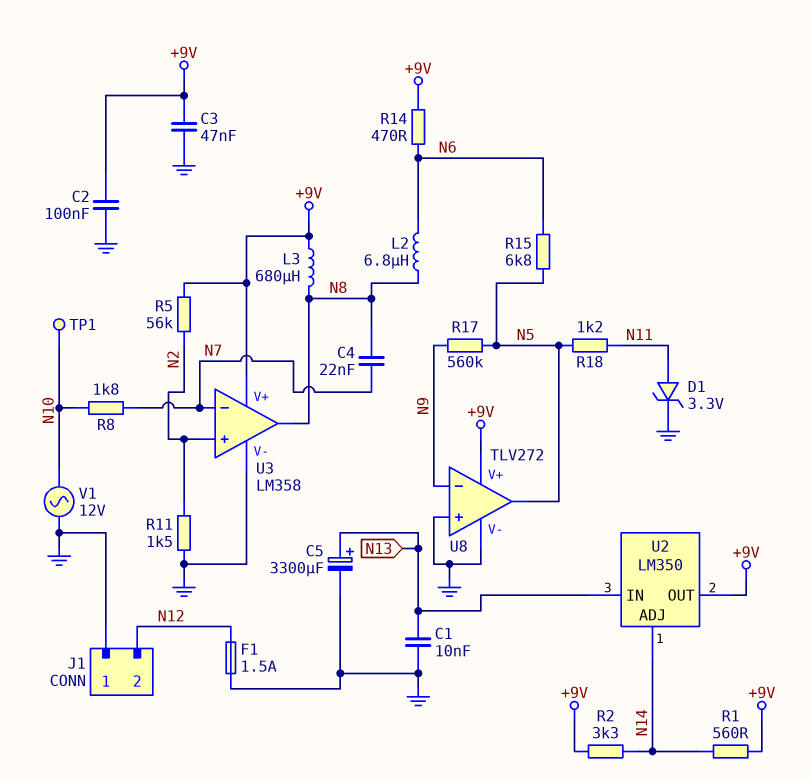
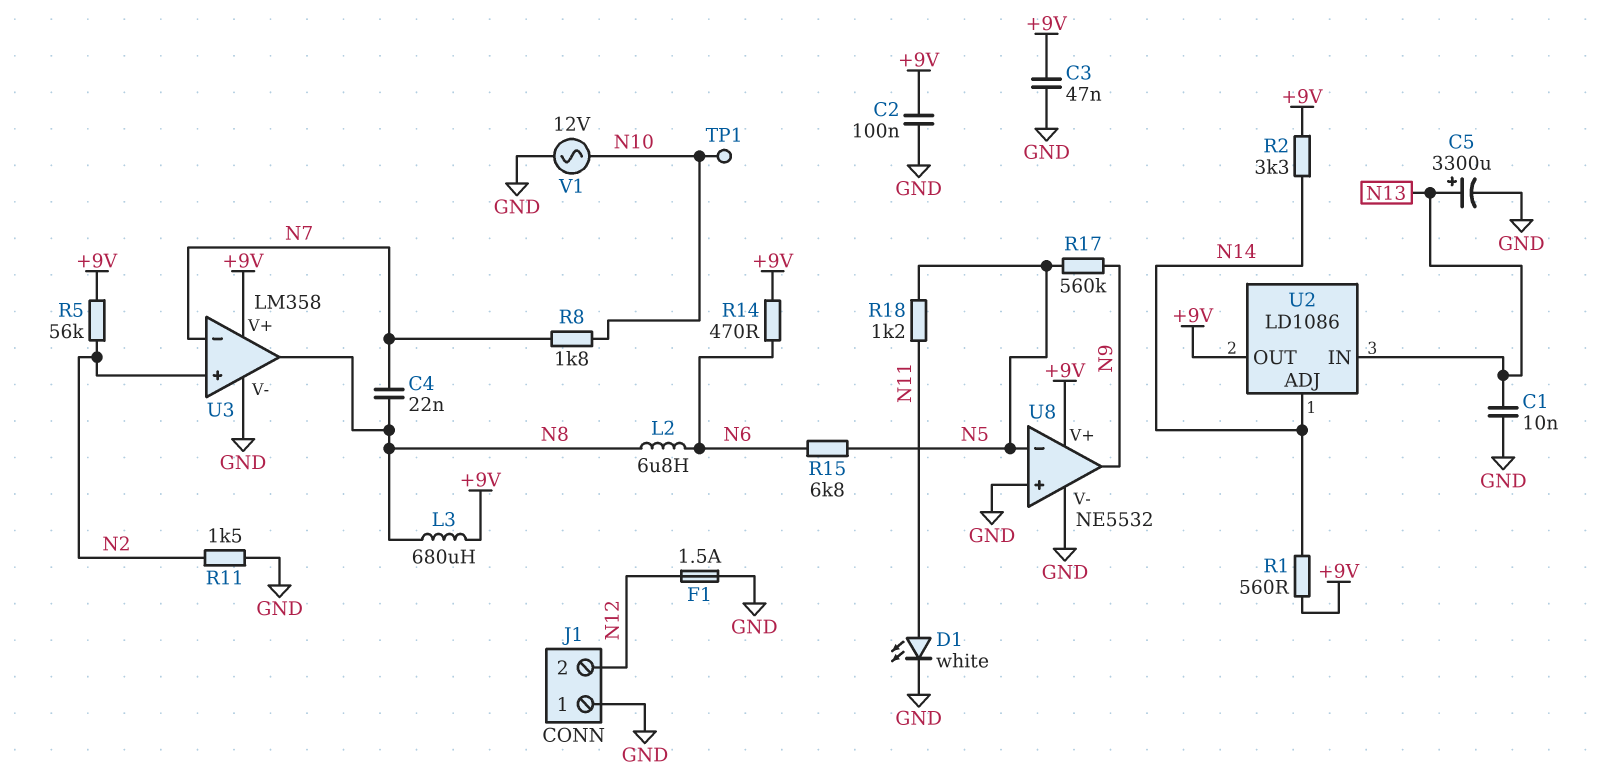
D1: zener 3.3V (A N11, K GND) -> LED white (A N11, K GND)
U2: LM350 -> LD1086
U8: TLV272 -> NE5532
U8 pin in-: N9 -> N5
U8 pin out: N5 -> N9

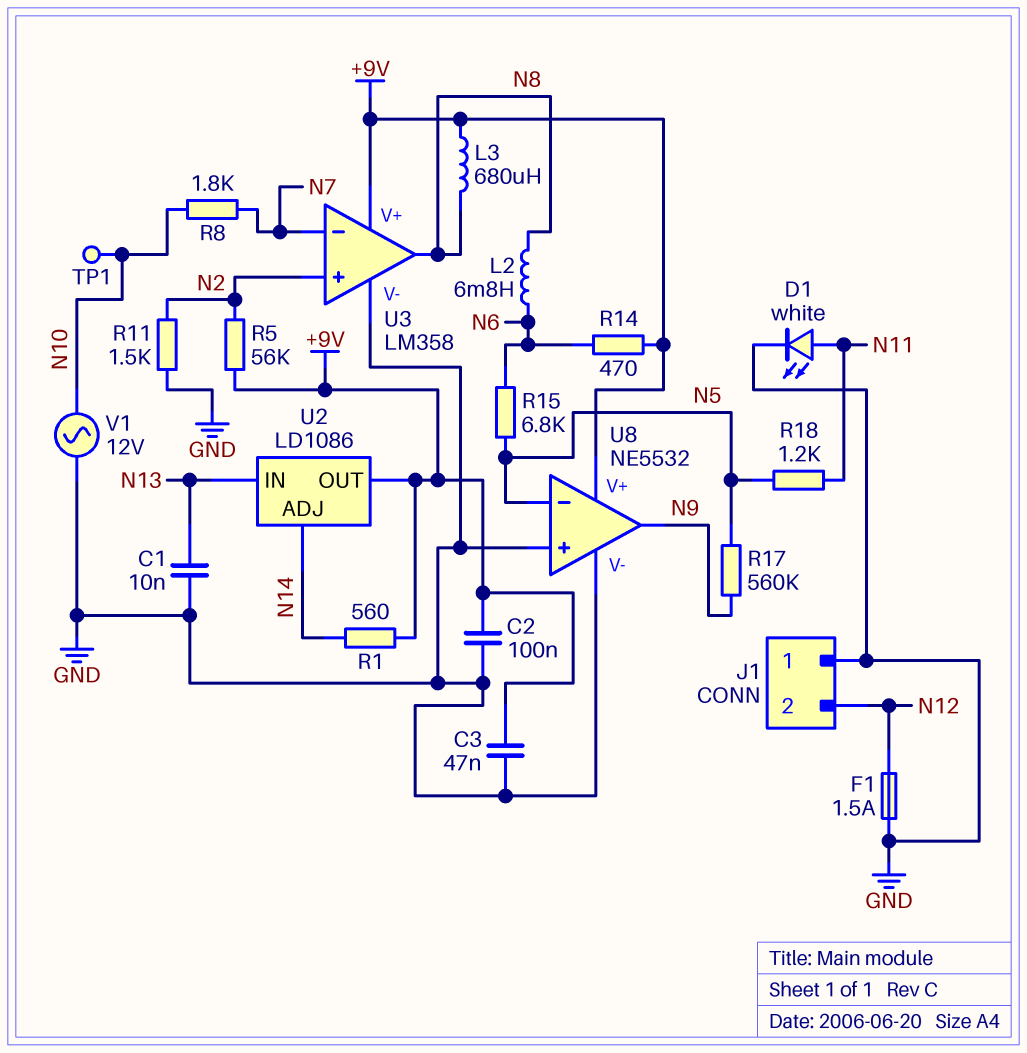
C4: 22nF (N7, N8) -> none
C5: 3300uF (plus N13, minus GND) -> none
L2: 6.8uH (N6, N8) -> 6.8mH (N6, N8)
R2: 3.3k (+9V, N14) -> none

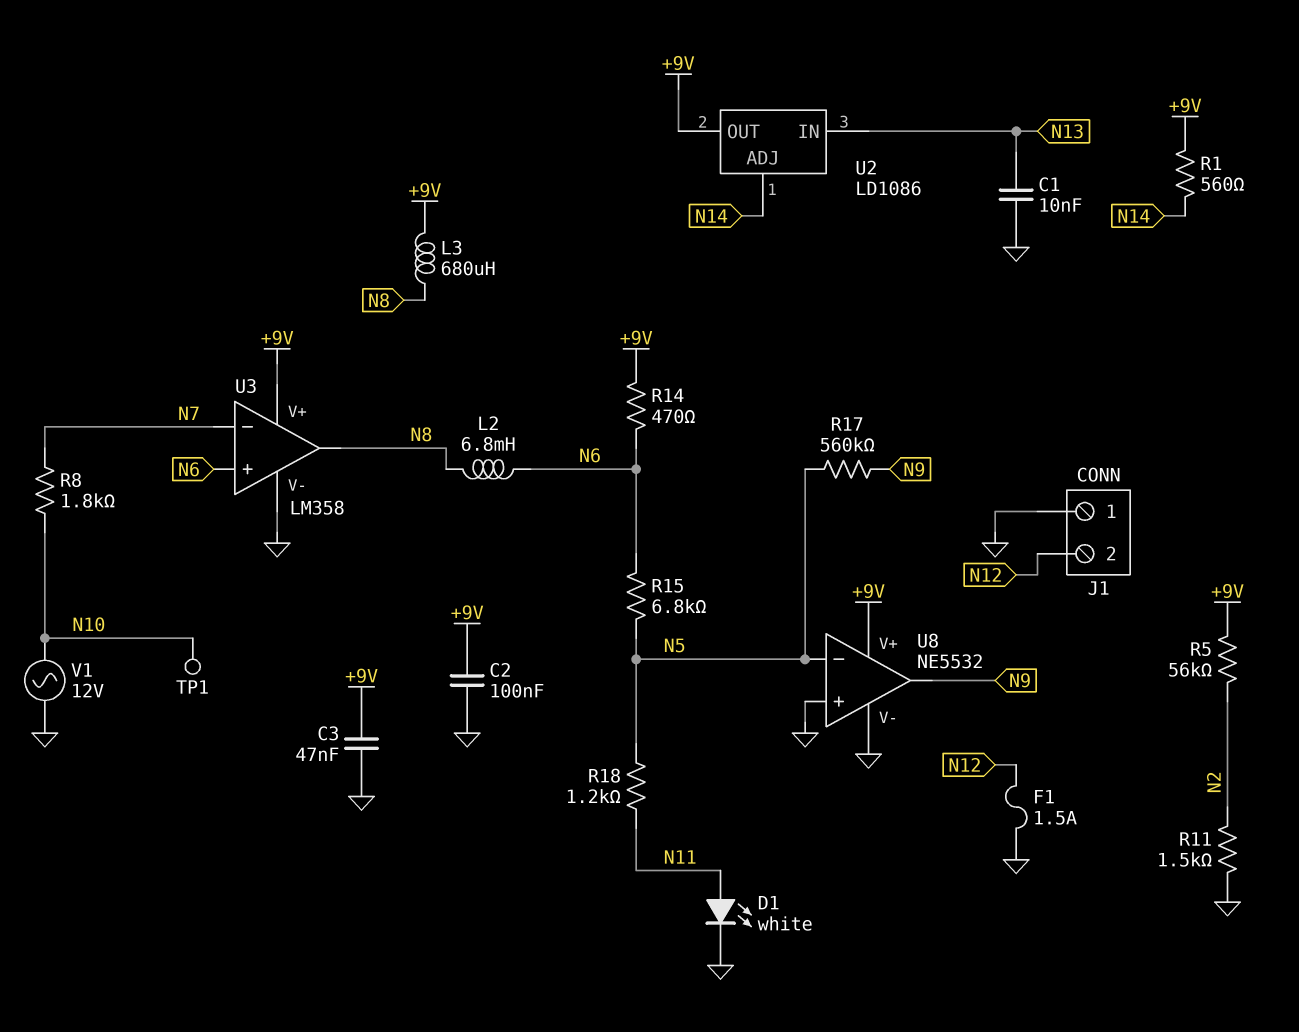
U3 pin in+: N2 -> N6

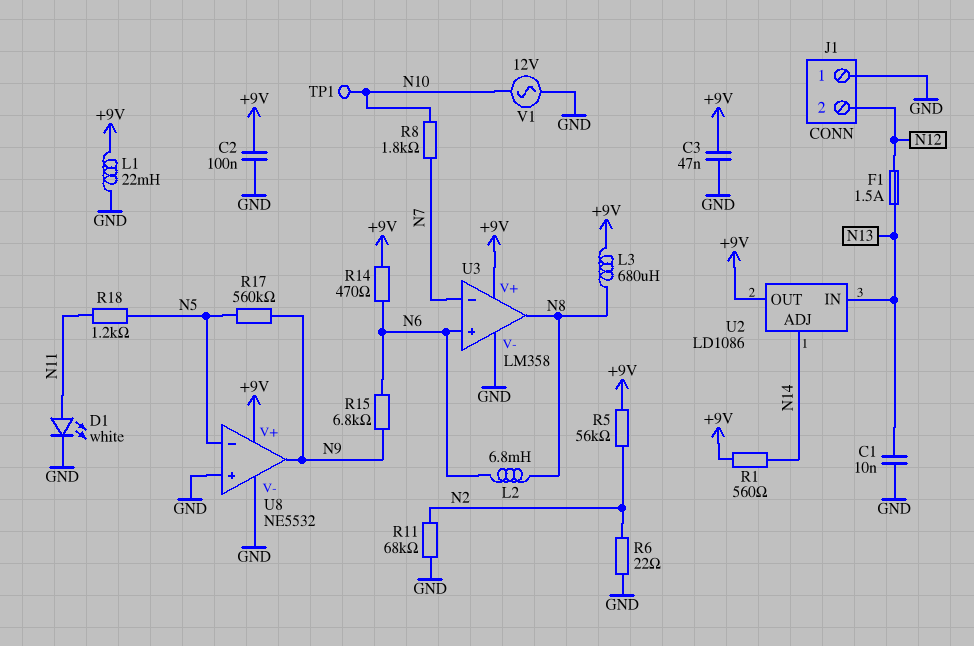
F1: 1.5A (GND, N12) -> 1.5A (N12, N13)
L1: none -> 22mH (+9V, GND)
R6: none -> 22 (GND, N2)
R11: 1.5k (GND, N2) -> 68k (GND, N2)
R15: 6.8k (N5, N6) -> 6.8k (N6, N9)

